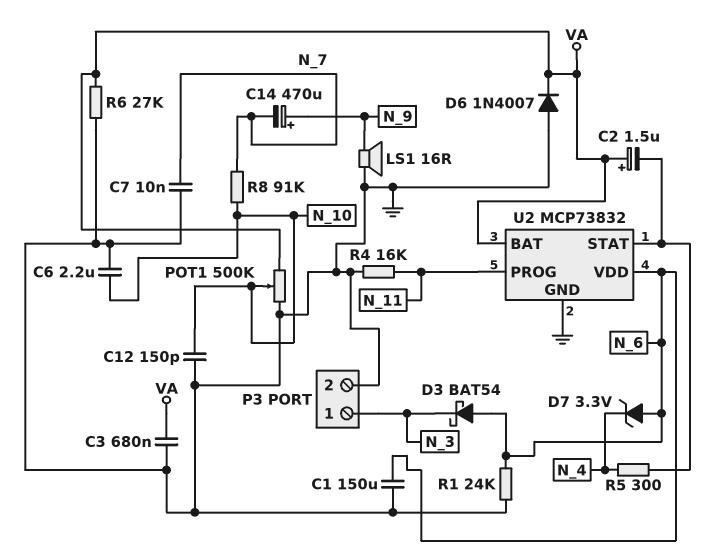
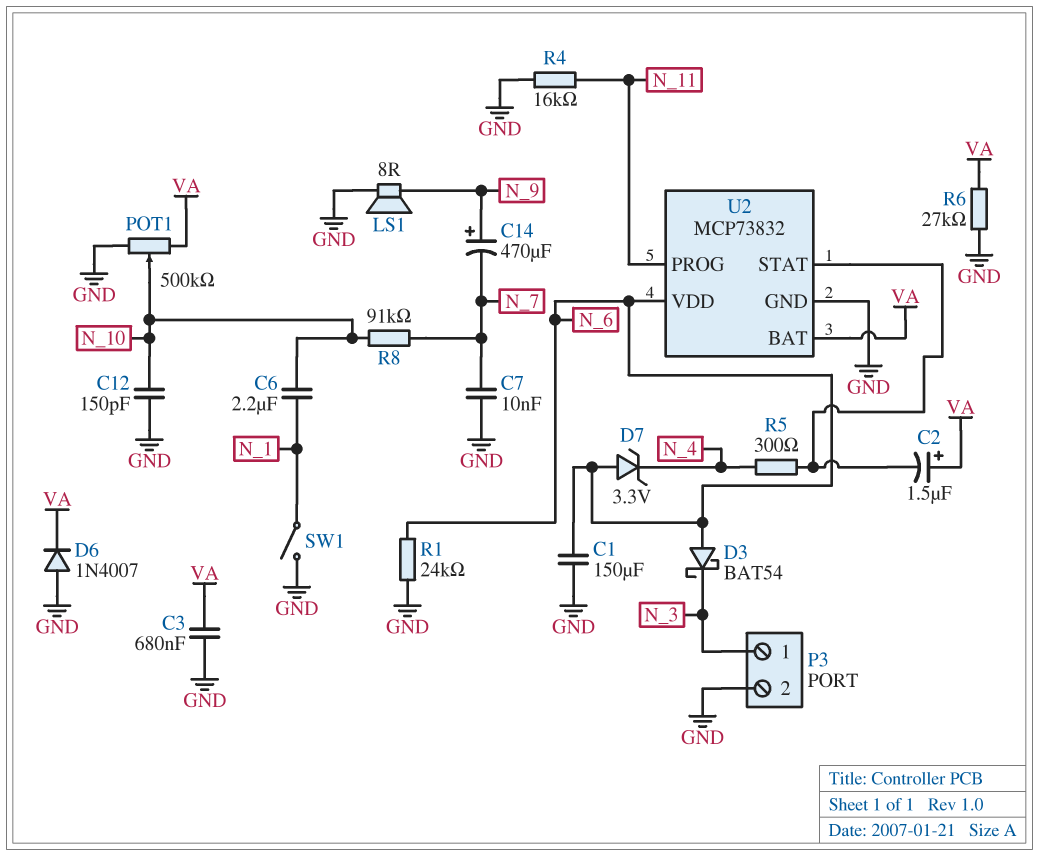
C6: 2.2uF (GND, N_10) -> 2.2uF (N_1, N_10)
LS1: speaker 16R (GND, N_9) -> speaker 8R (GND, N_9)
SW1: none -> switch (GND, N_1)

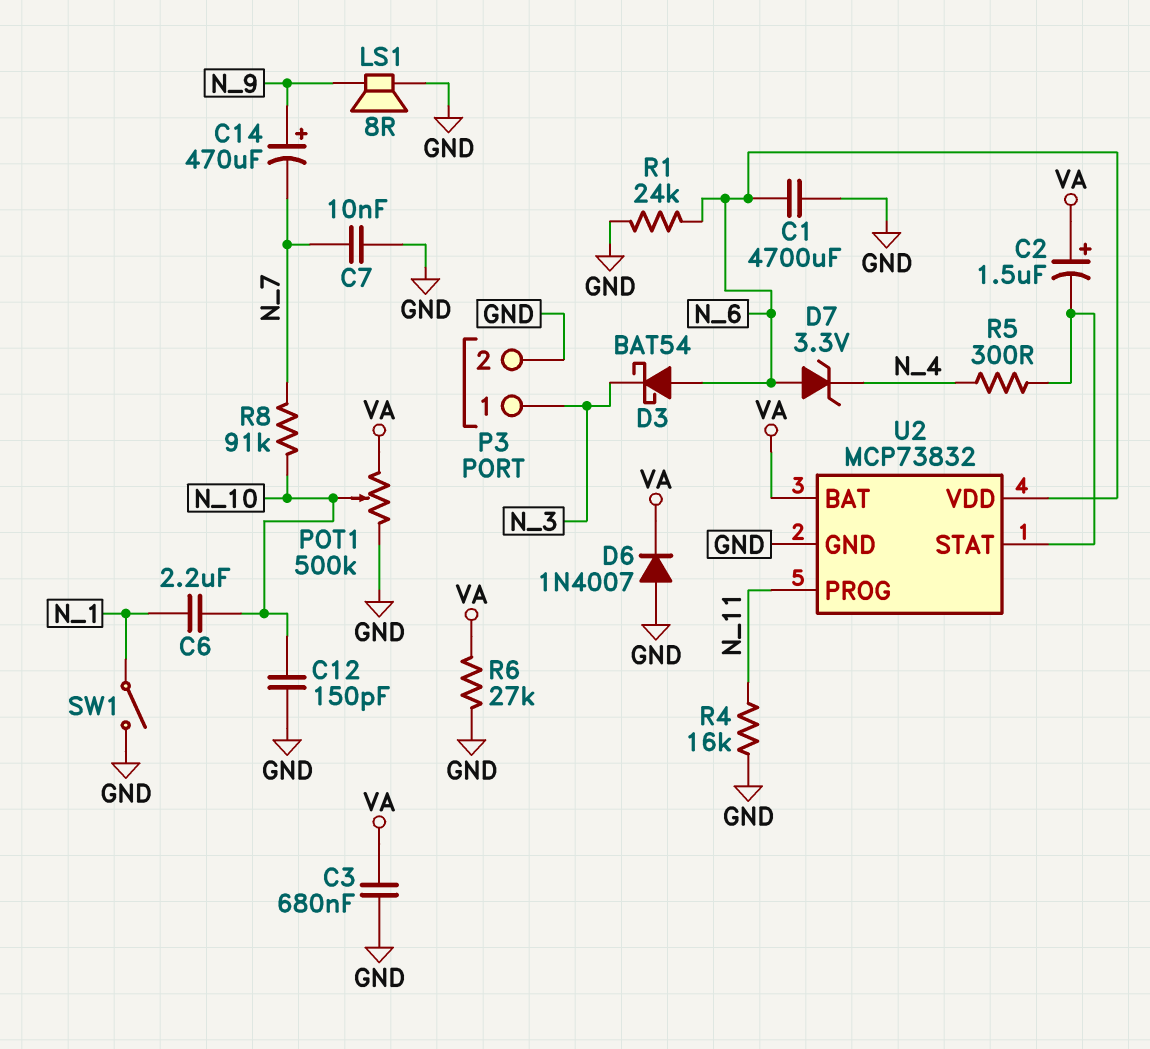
C1: 150uF (GND, N_6) -> 4700uF (GND, N_6)

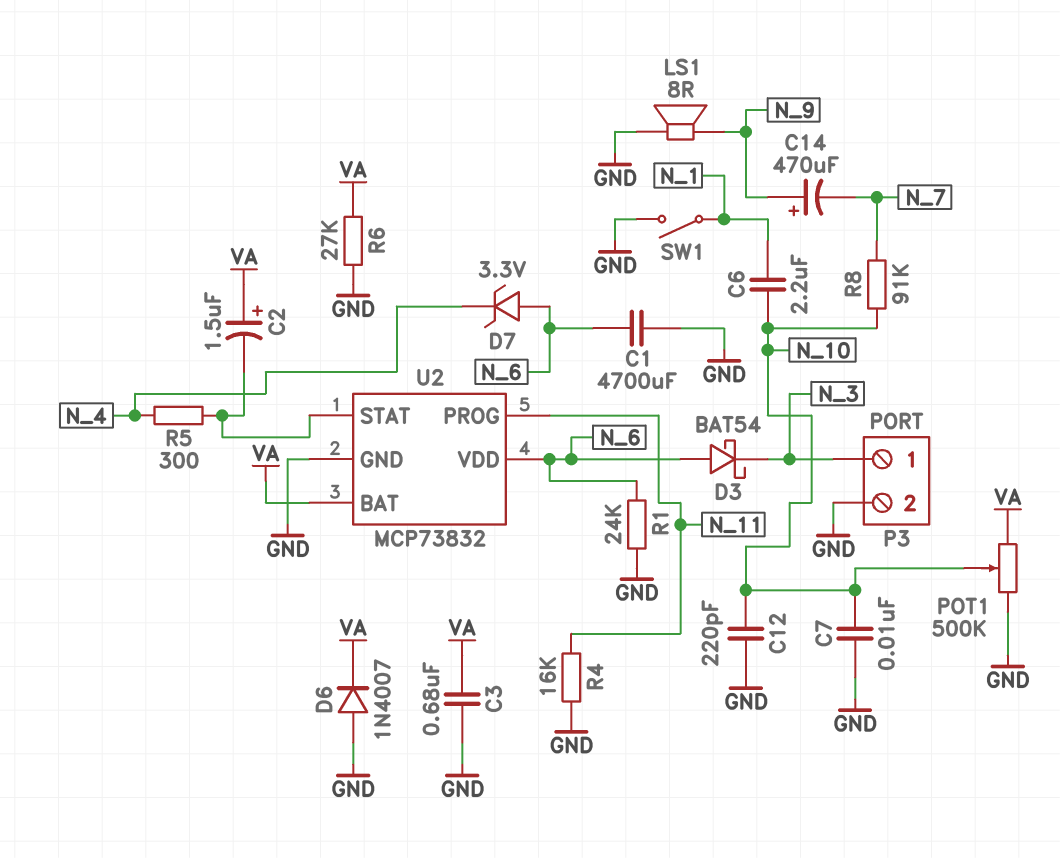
C7: 10nF (GND, N_7) -> 10nF (GND, N_10)
C12: 150pF (GND, N_10) -> 220pF (GND, N_10)

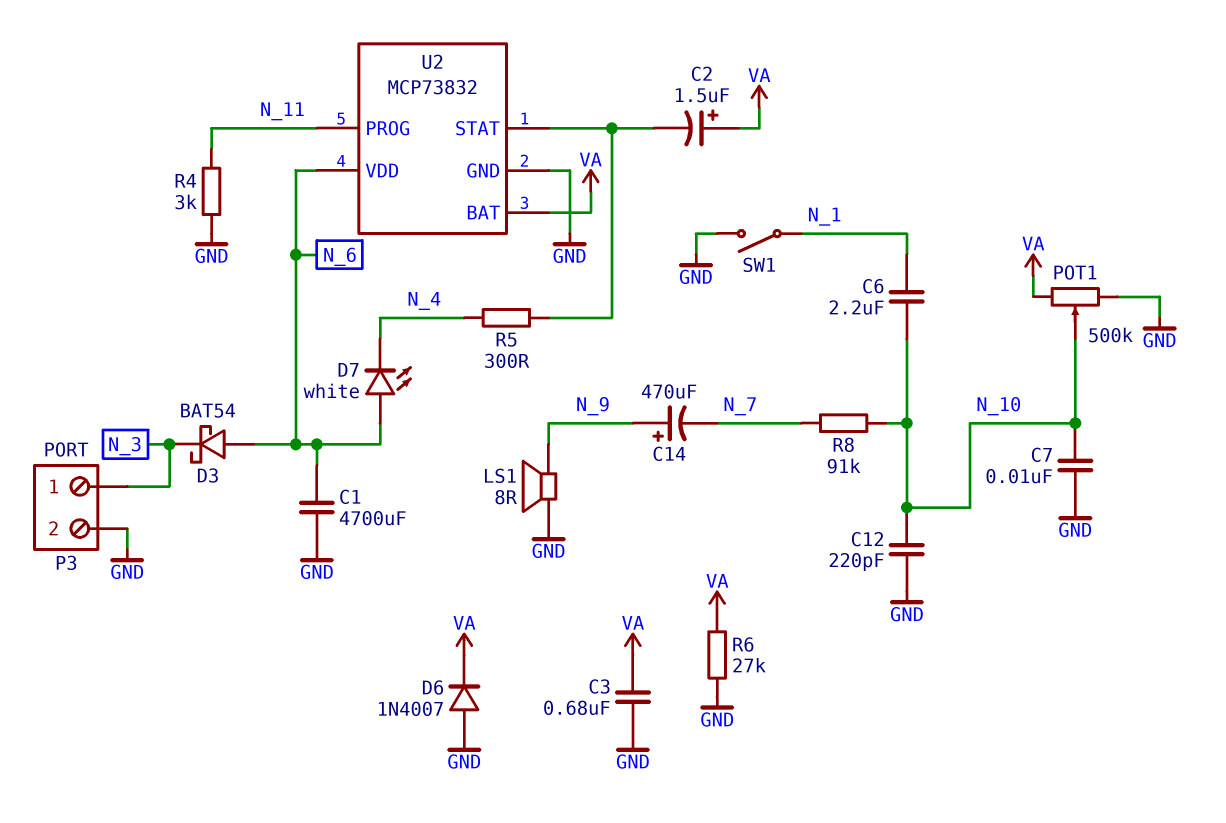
D7: zener 3.3V (A N_6, K N_4) -> LED white (A N_6, K N_4)
R1: 24k (GND, N_6) -> none
R4: 16k (GND, N_11) -> 3k (GND, N_11)

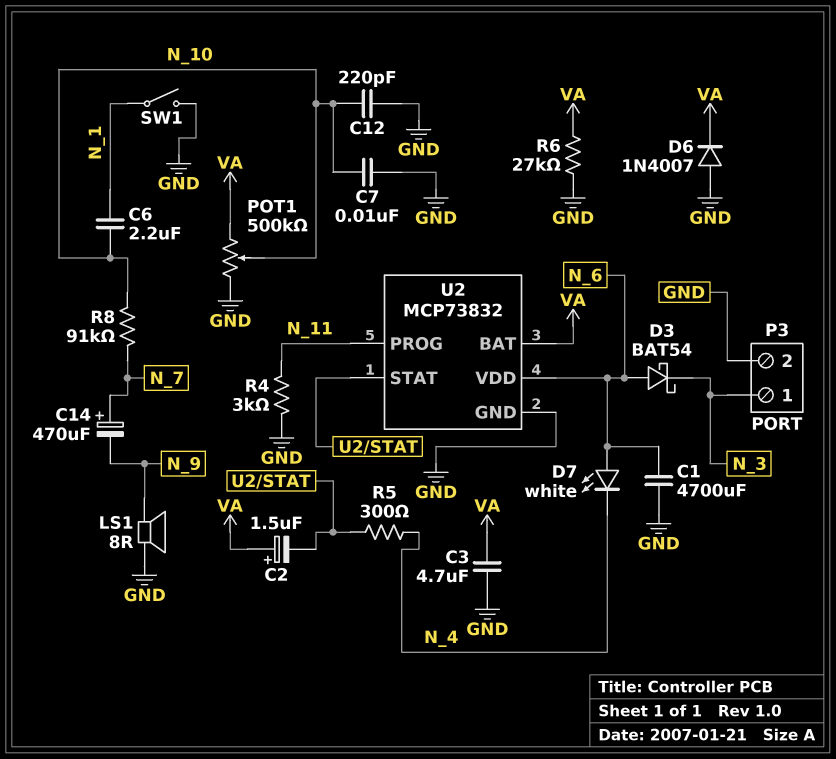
C3: 680nF (GND, VA) -> 4.7uF (GND, VA)
C14: 470uF (plus N_9, minus N_7) -> 470uF (plus N_7, minus N_9)

